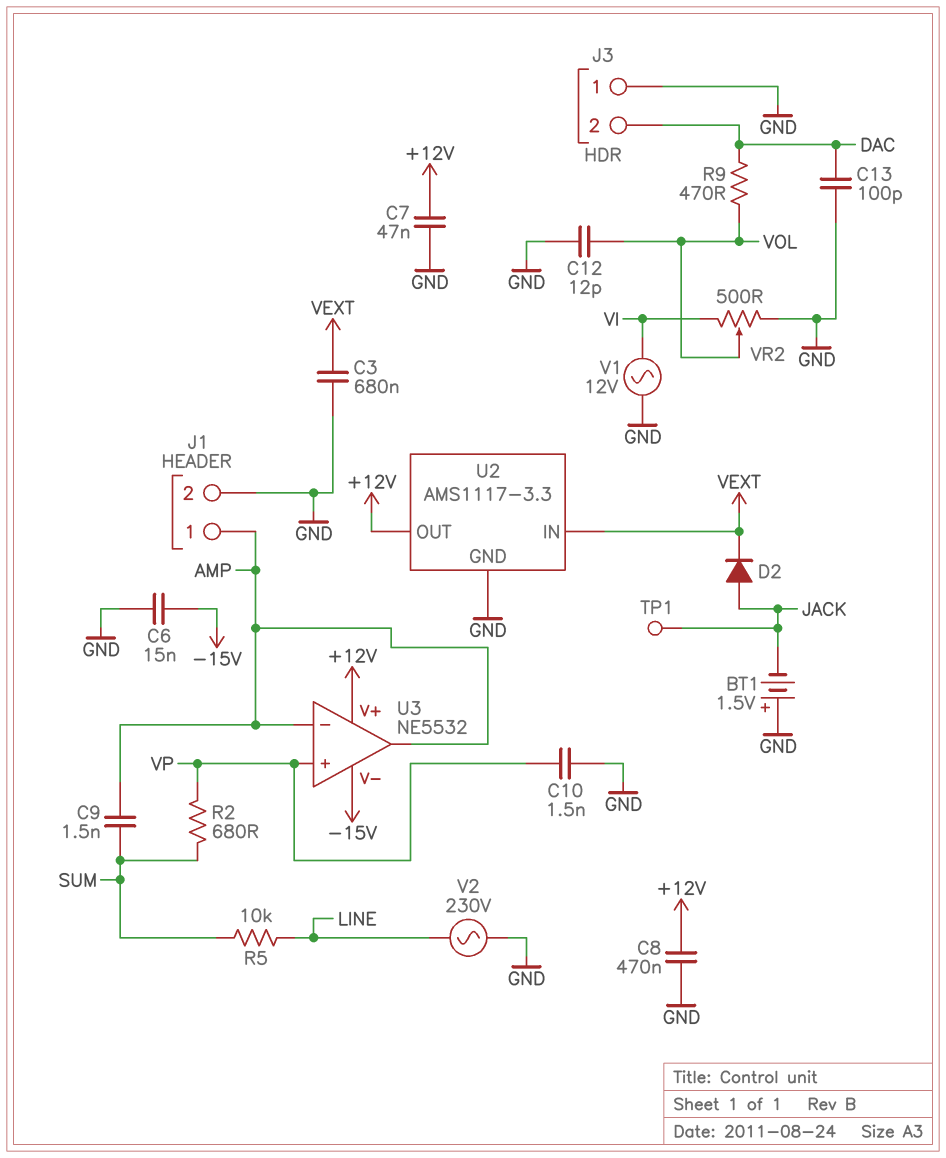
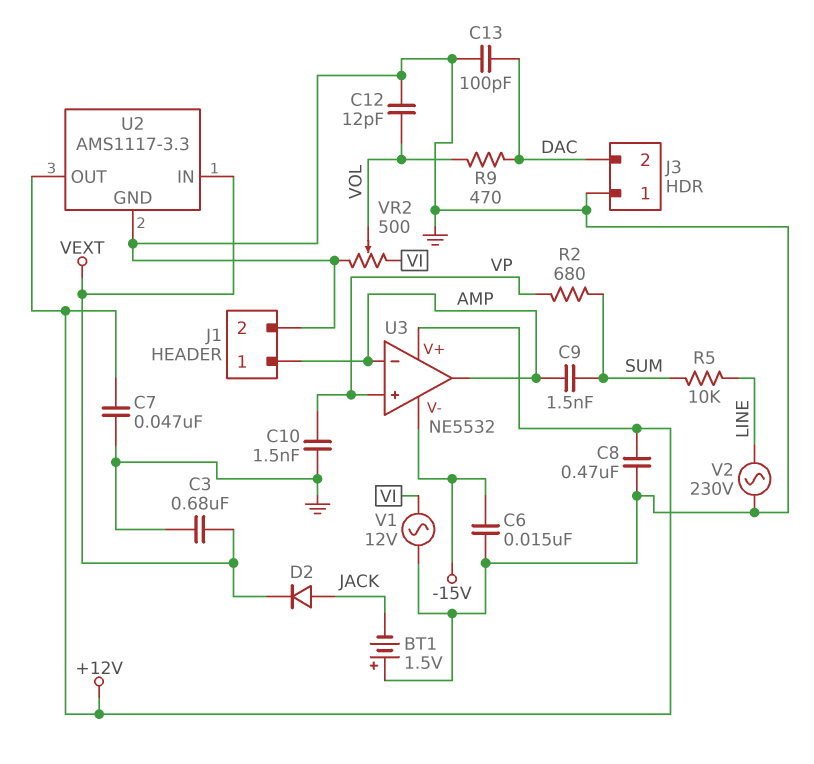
TP1: test point (JACK) -> none

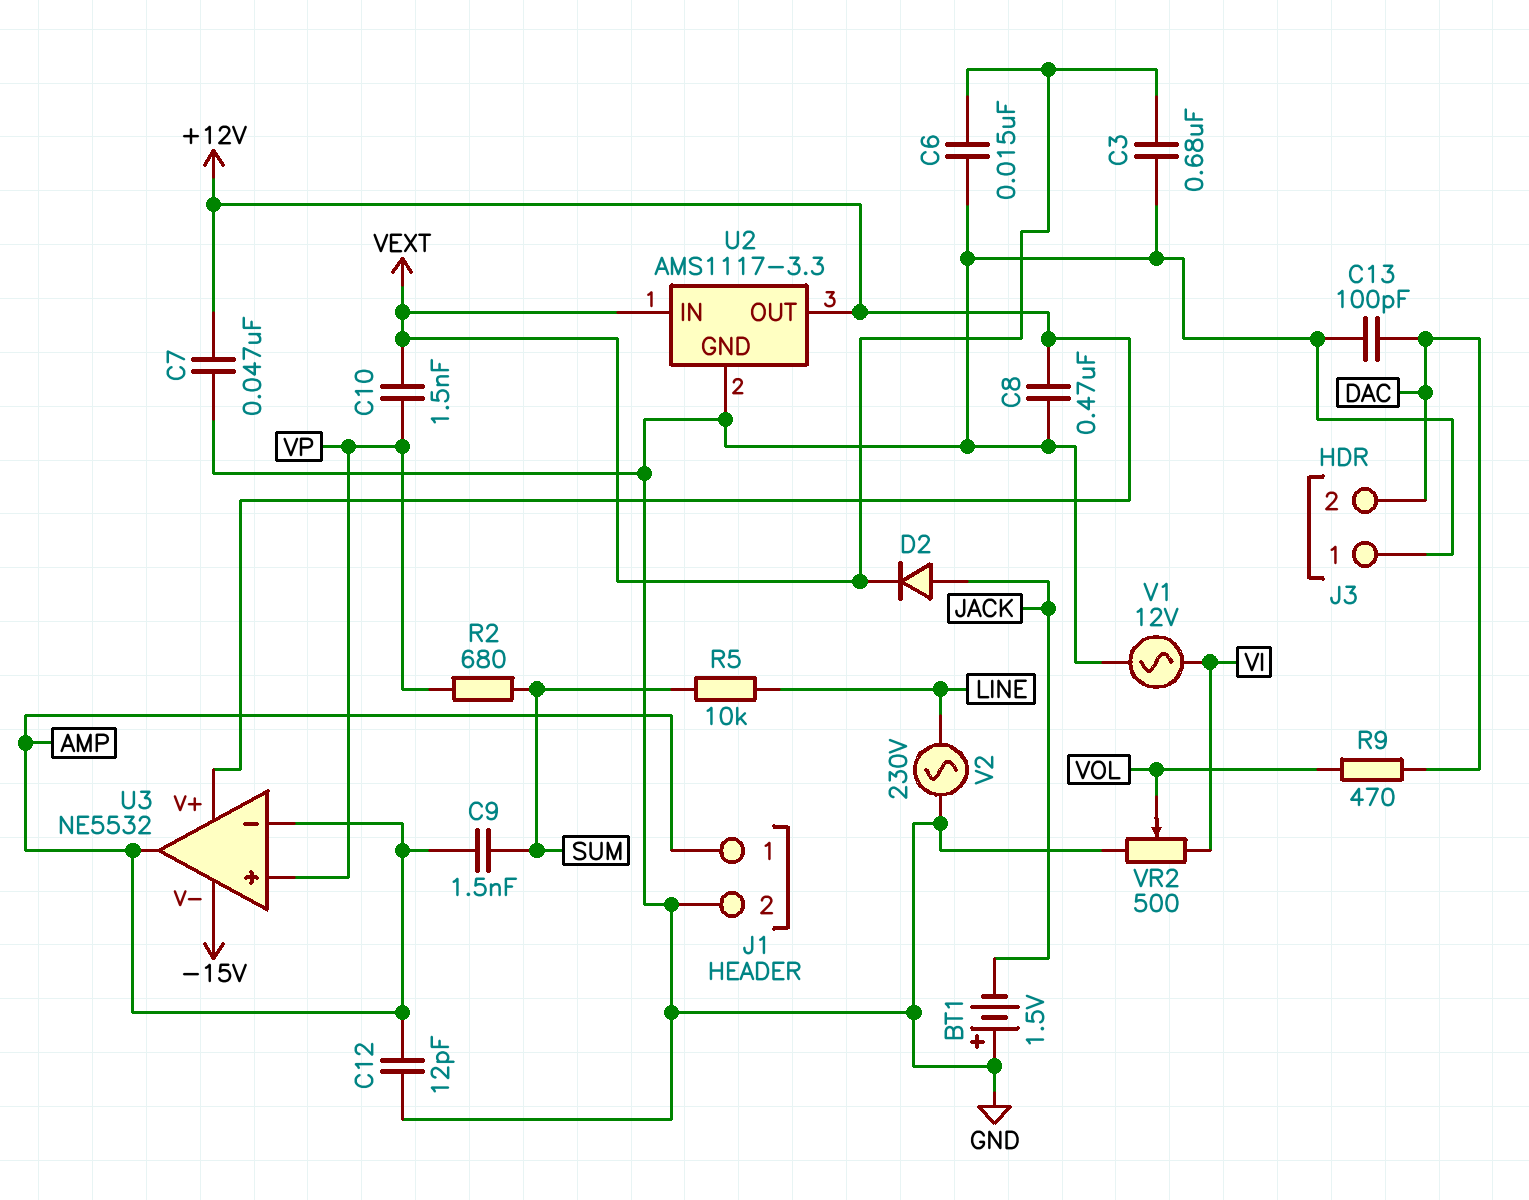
C6: 15nF (-15V, GND) -> 15nF (GND, VEXT)
C10: 1.5nF (GND, VP) -> 1.5nF (VEXT, VP)
C12: 12pF (GND, VOL) -> 12pF (AMP, GND)

